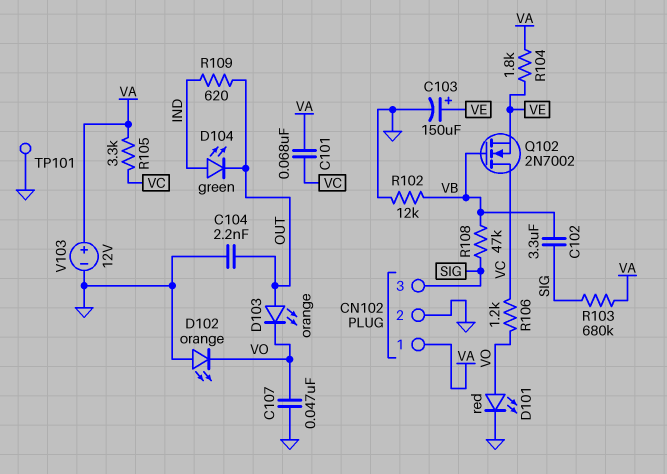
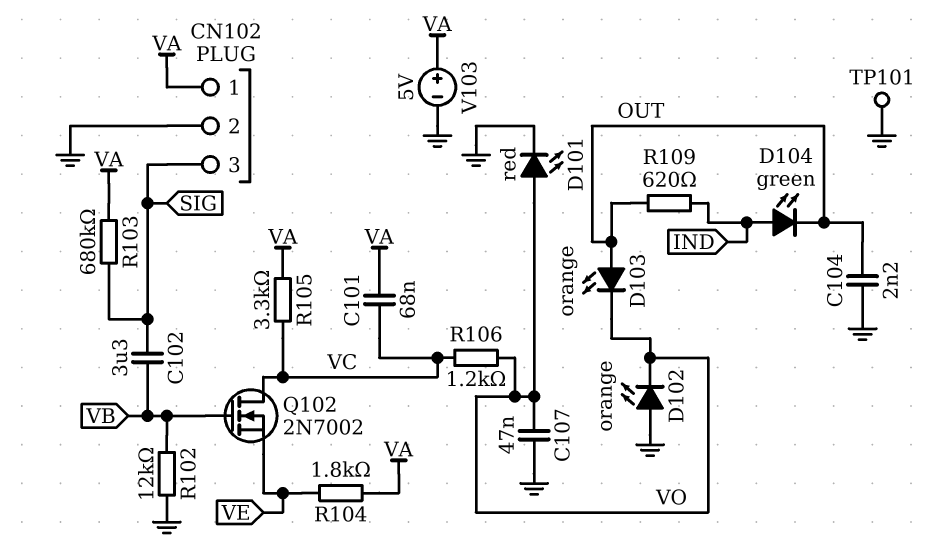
C103: 150uF (plus VE, minus GND) -> none
R108: 47k (SIG, VB) -> none
V103: 12V (plus VA, minus GND) -> 5V (plus VA, minus GND)

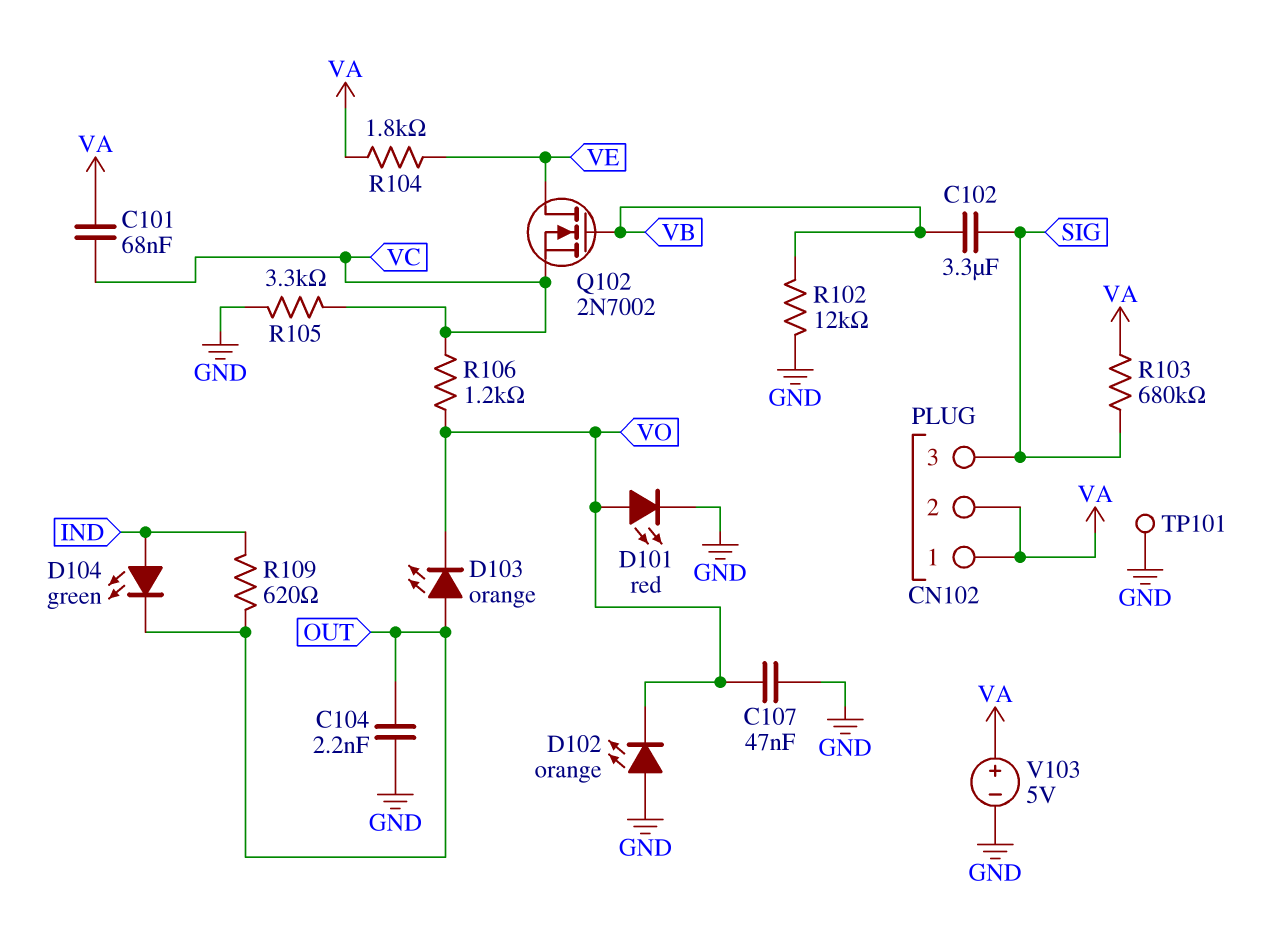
CN102 pin 2: GND -> VA
Q102: NMOS 2N7002 (G VB, D VC, S VE) -> NMOS 2N7002 (G VB, D VE, S VC)
R105: 3.3k (VA, VC) -> 3.3k (GND, VC)

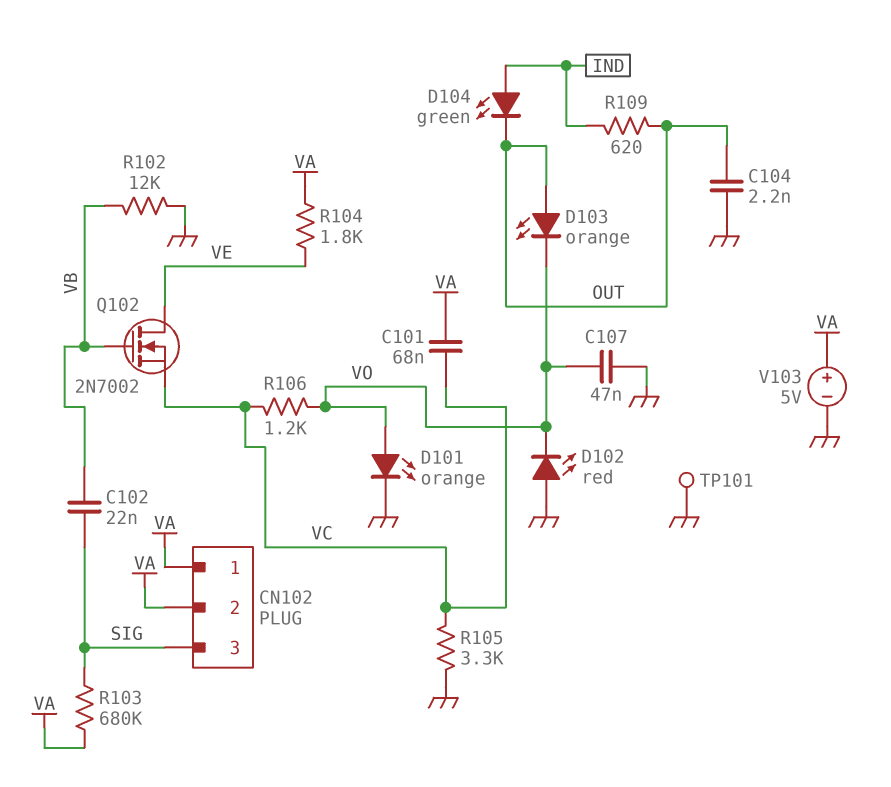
C102: 3.3uF (SIG, VB) -> 22nF (SIG, VB)
D101: LED red (A VO, K GND) -> LED orange (A VO, K GND)
D102: LED orange (A GND, K VO) -> LED red (A GND, K VO)

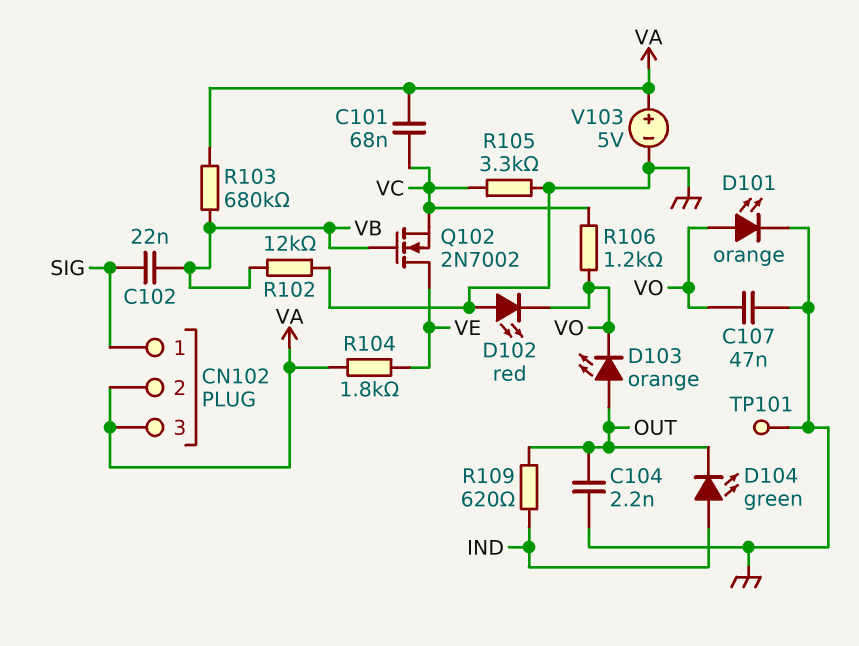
CN102 pin 1: VA -> SIG
CN102 pin 3: SIG -> VA
R103: 680k (SIG, VA) -> 680k (VA, VB)

